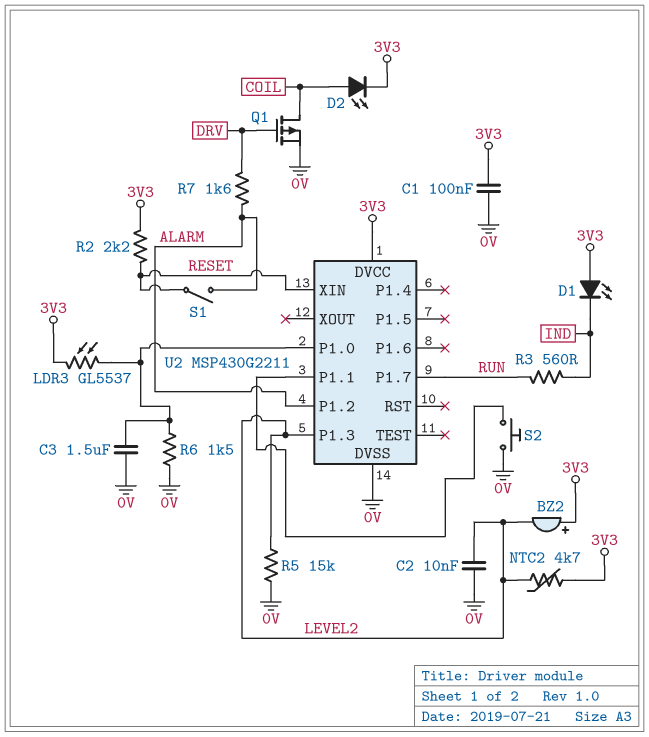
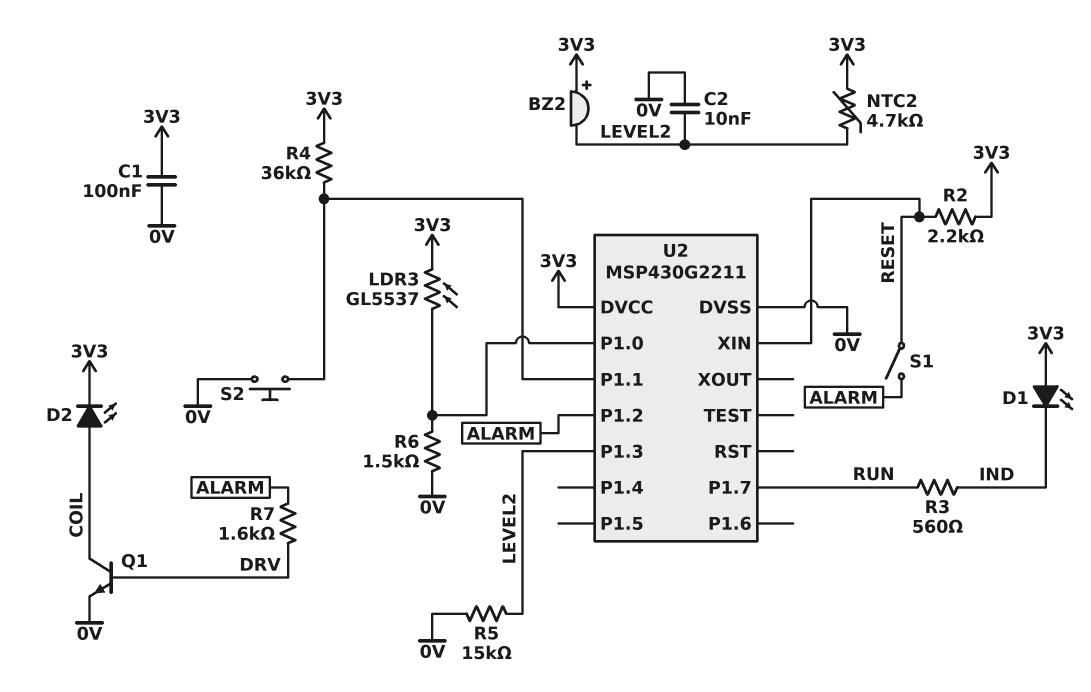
C3: 1.5uF (0V, U2/P1.0) -> none
Q1: PMOS (G DRV, D COIL, S 0V) -> NPN (B DRV, C COIL, E 0V)
R4: none -> 36k (3V3, U2/P1.1)

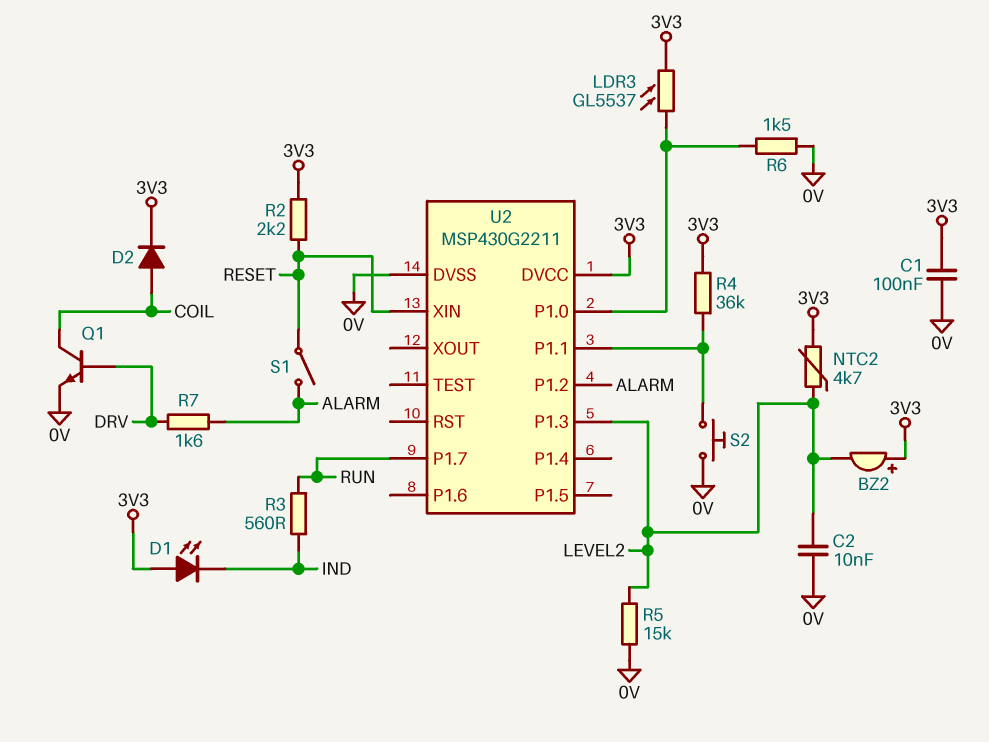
D2: LED (A COIL, K 3V3) -> diode (A COIL, K 3V3)

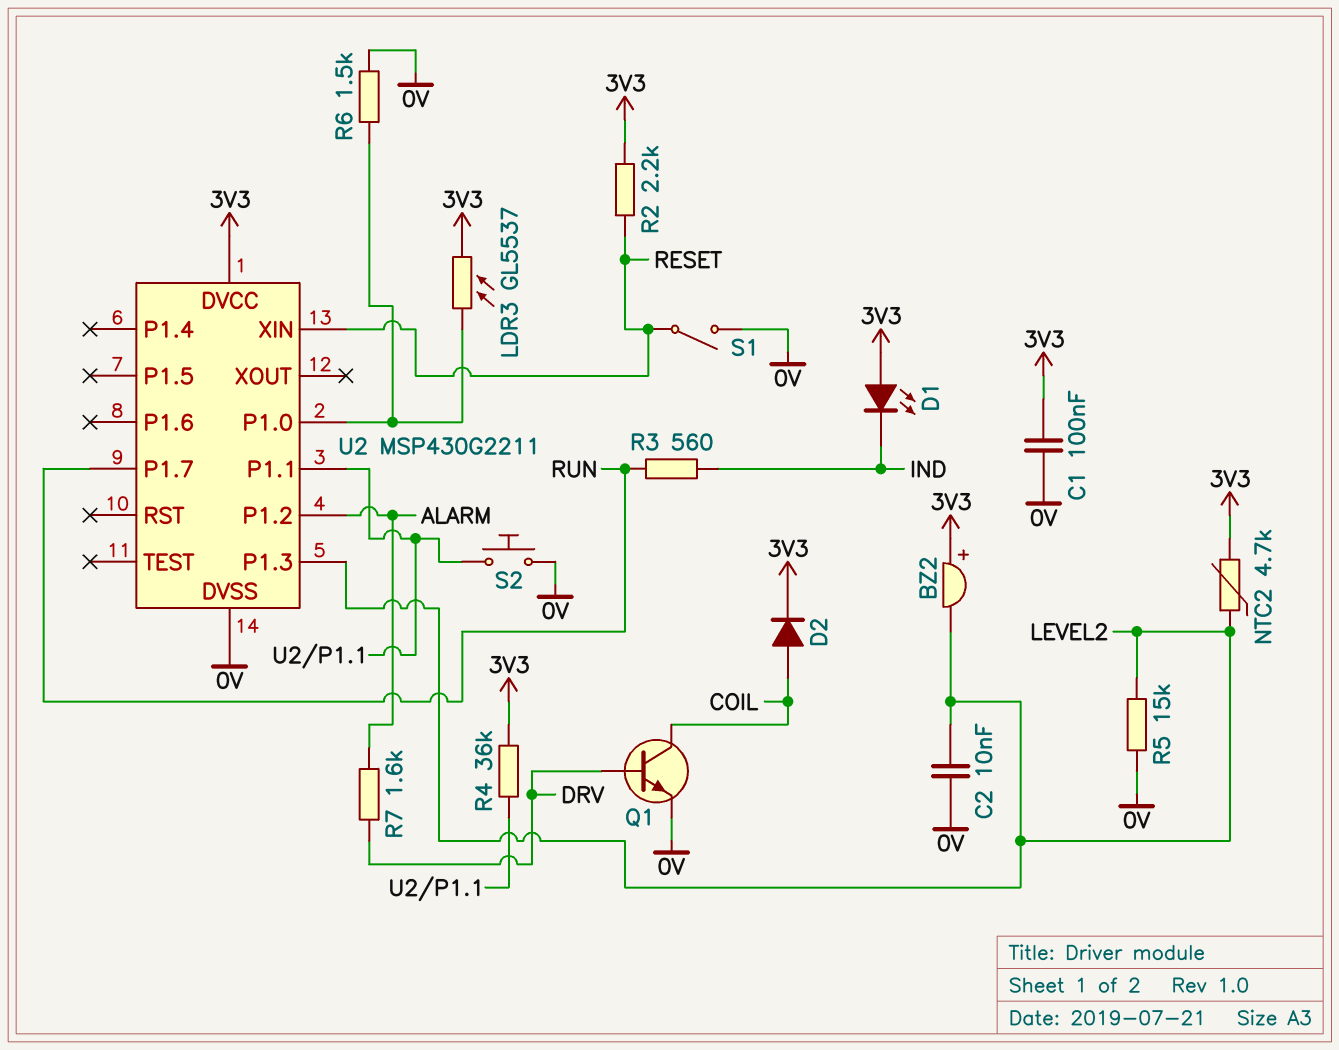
S1: switch (ALARM, RESET) -> switch (0V, RESET)

